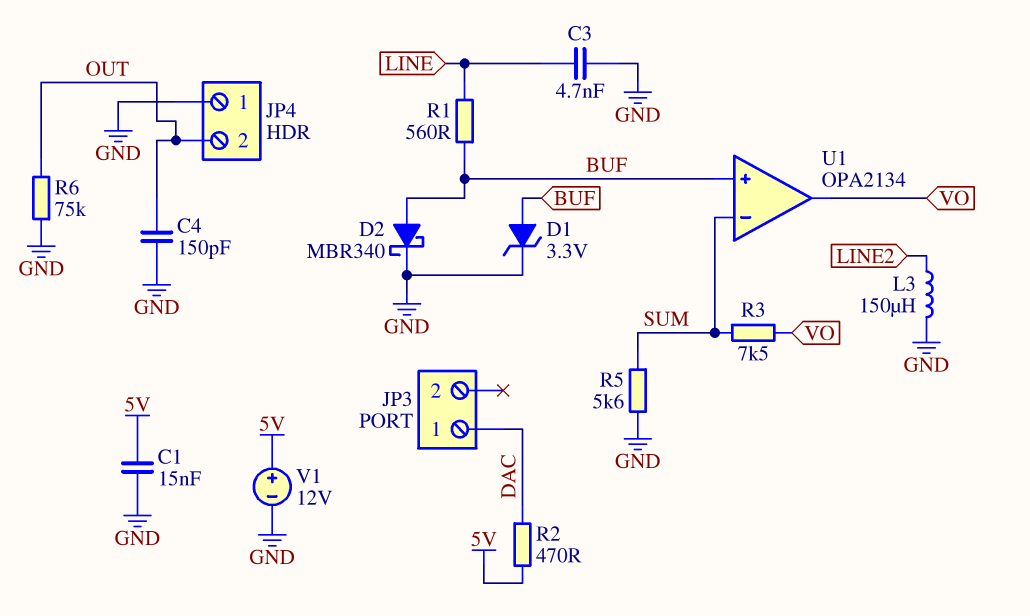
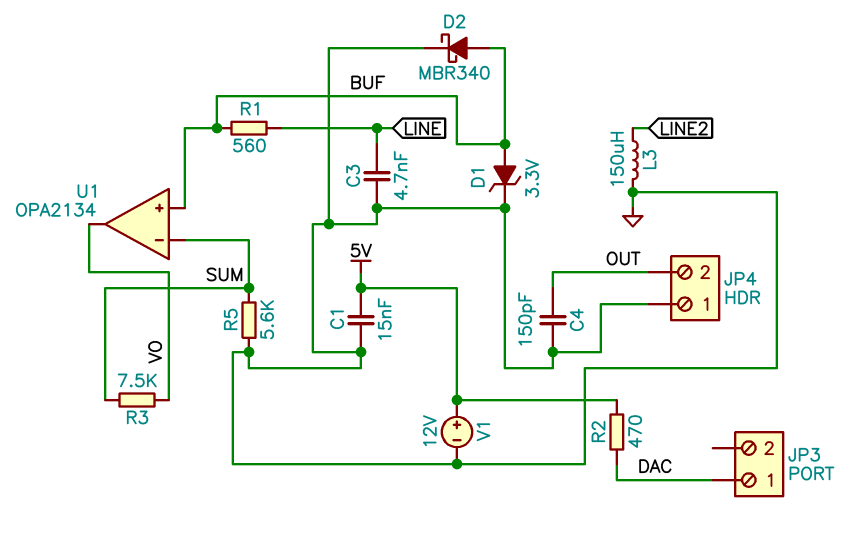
R6: 75k (GND, OUT) -> none

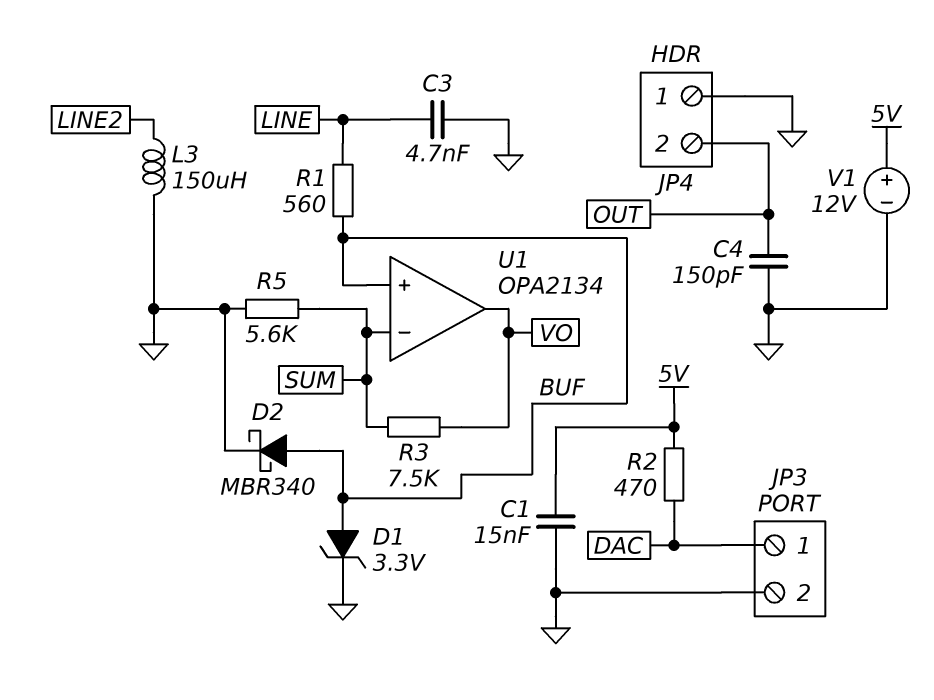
JP3 pin 2: none -> GND

